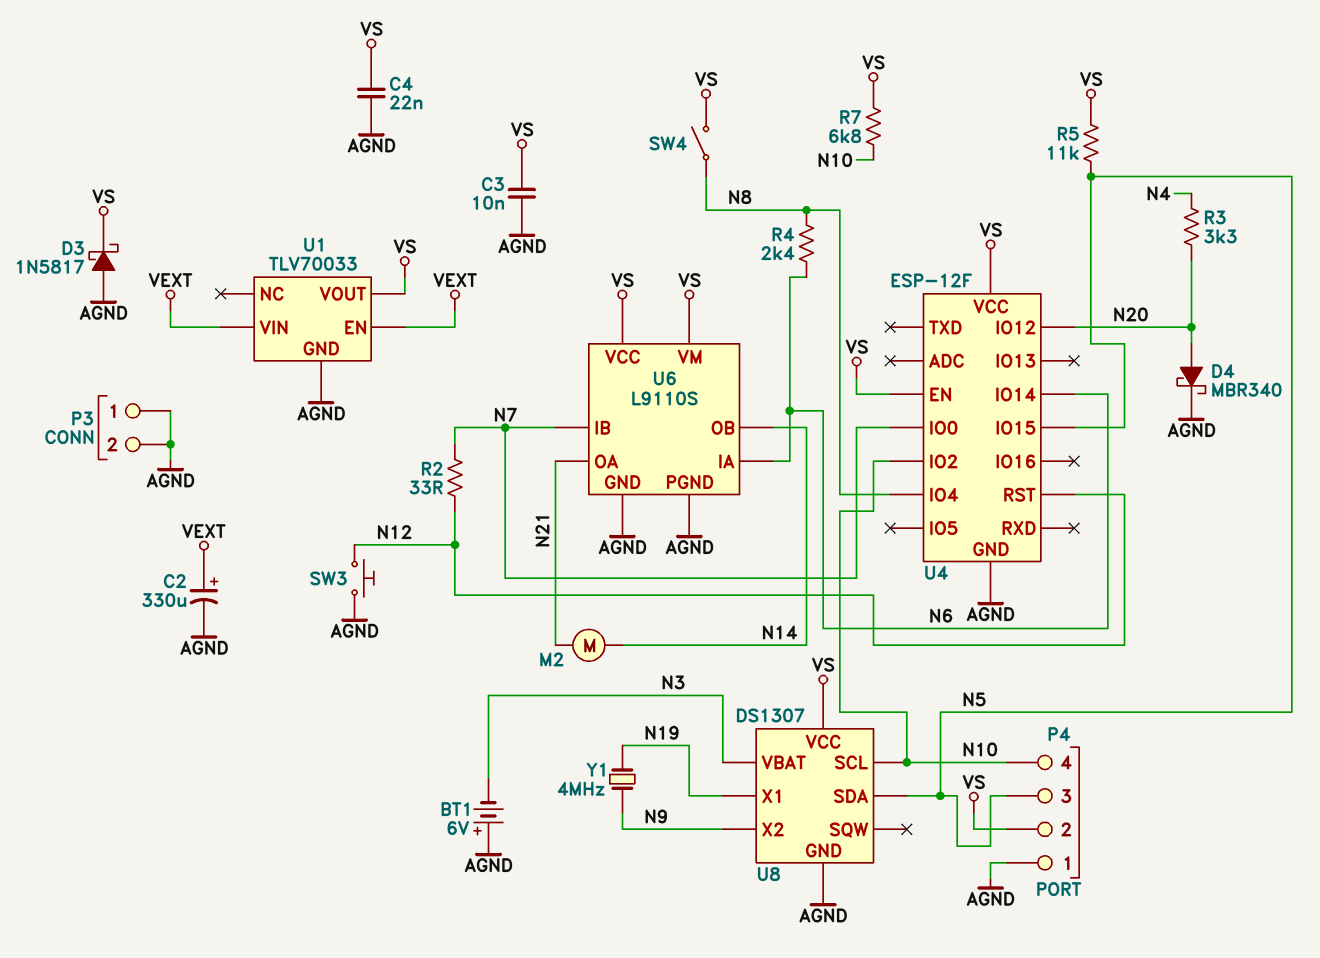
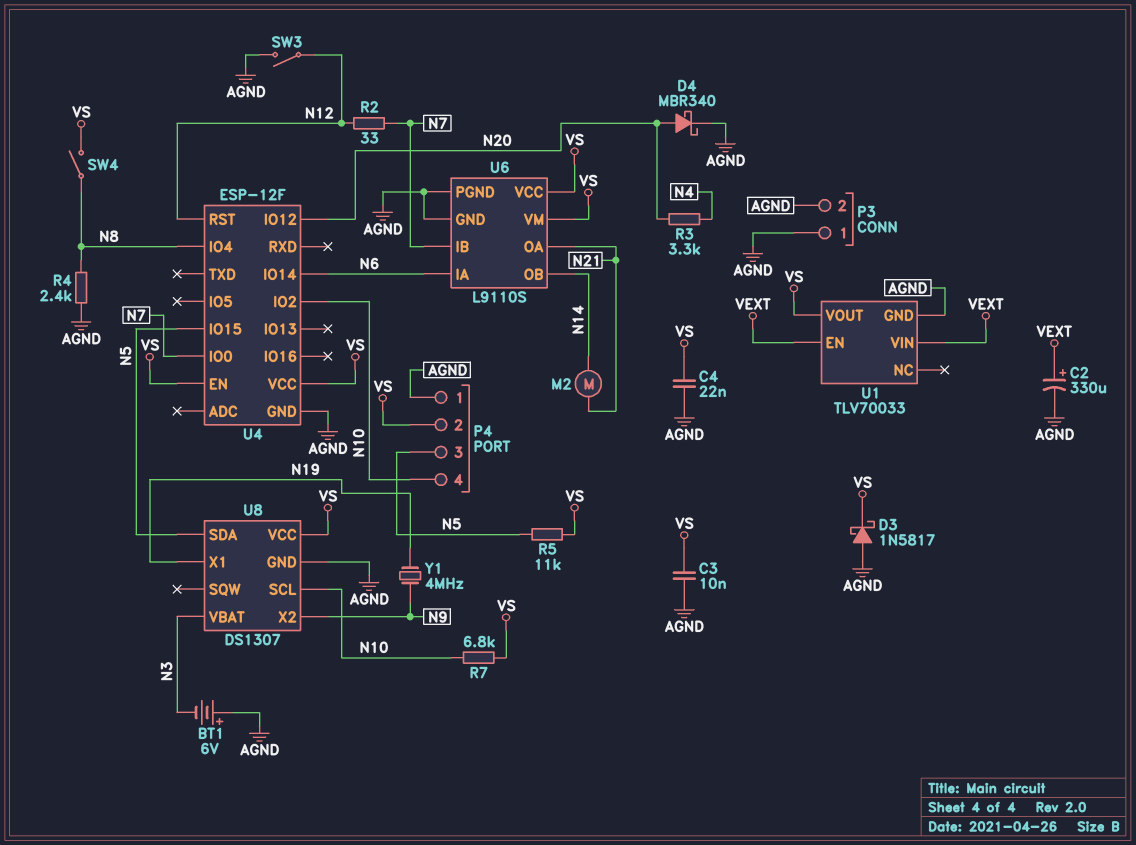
R4: 2.4k (N6, N8) -> 2.4k (AGND, N8)
SW3: button (AGND, N12) -> switch (AGND, N12)

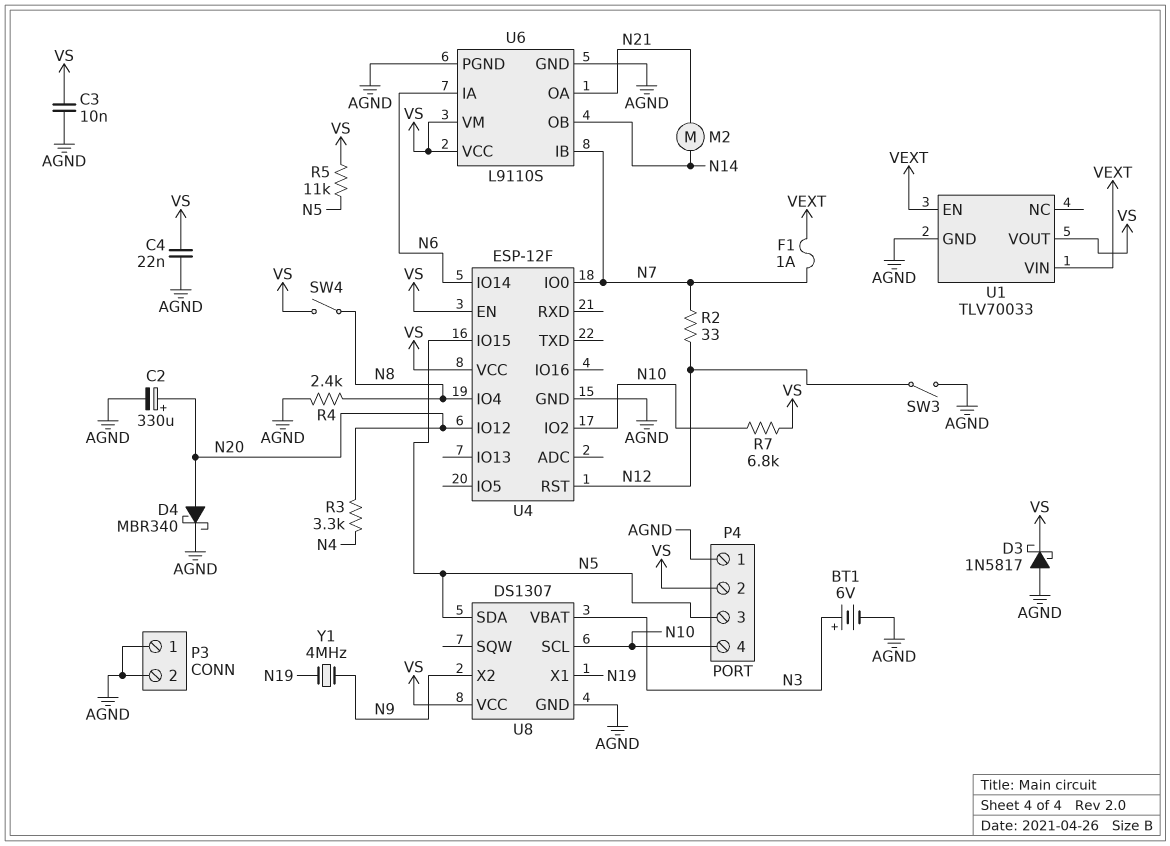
BT1: 6V (plus AGND, minus N3) -> 6V (plus N3, minus AGND)
C2: 330uF (plus VEXT, minus AGND) -> 330uF (plus N20, minus AGND)
F1: none -> 1A (N7, VEXT)

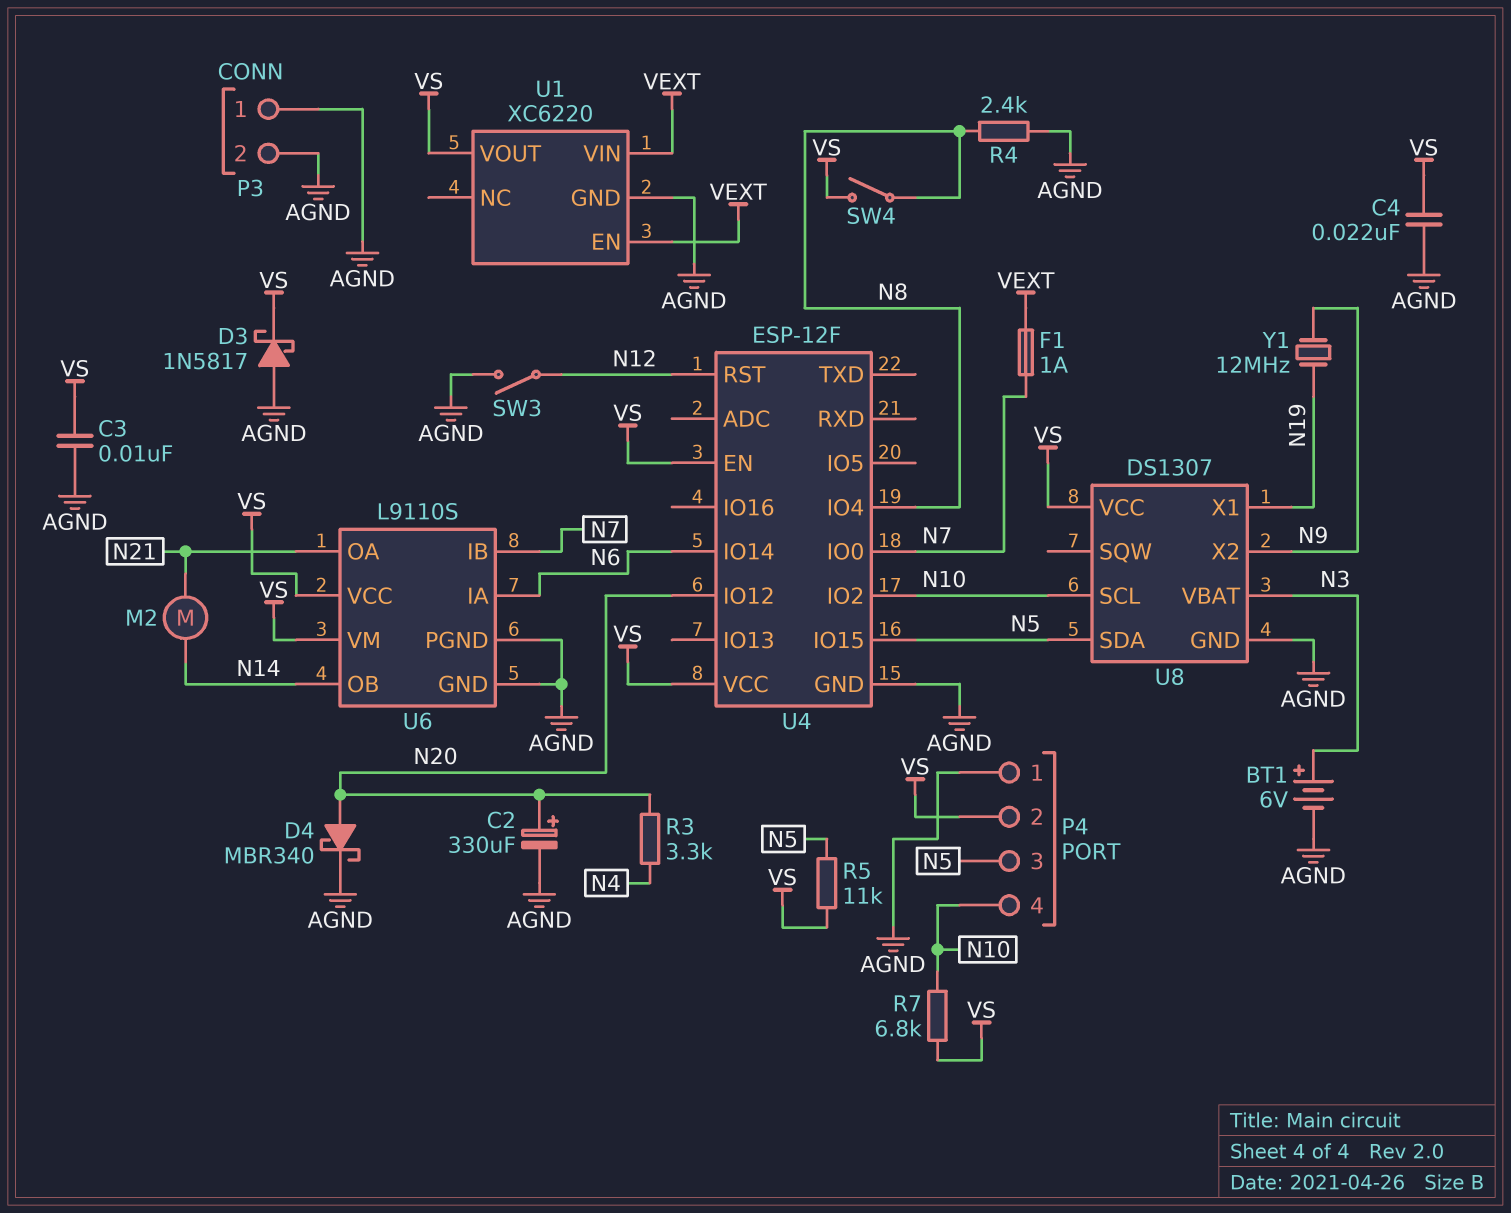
R2: 33 (N7, N12) -> none
U1: TLV70033 -> XC6220
Y1: 4MHz (N9, N19) -> 12MHz (N9, N19)

